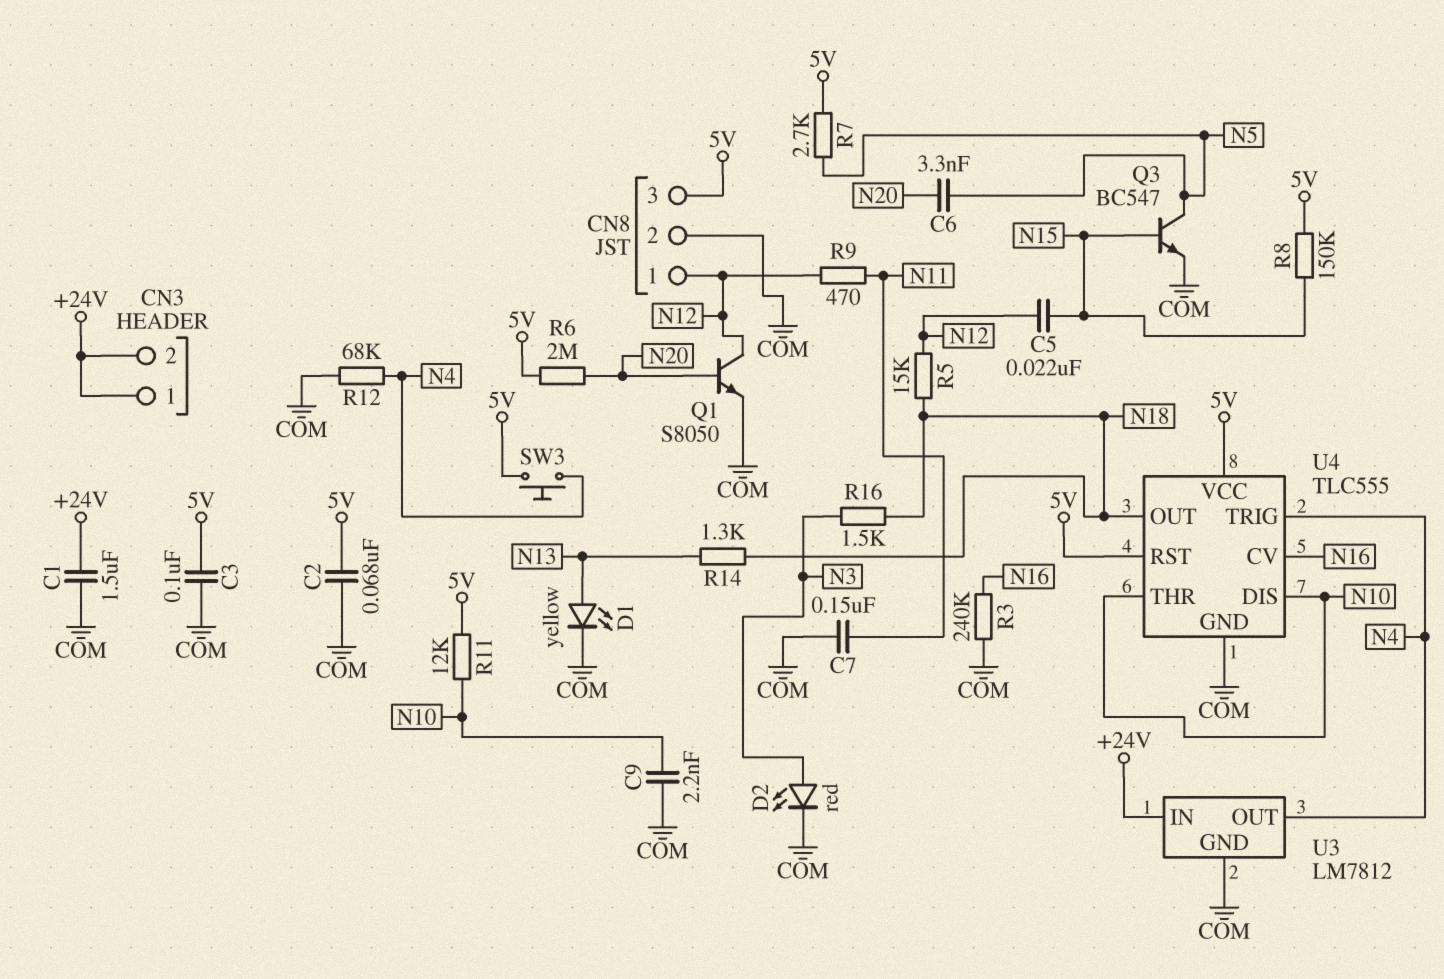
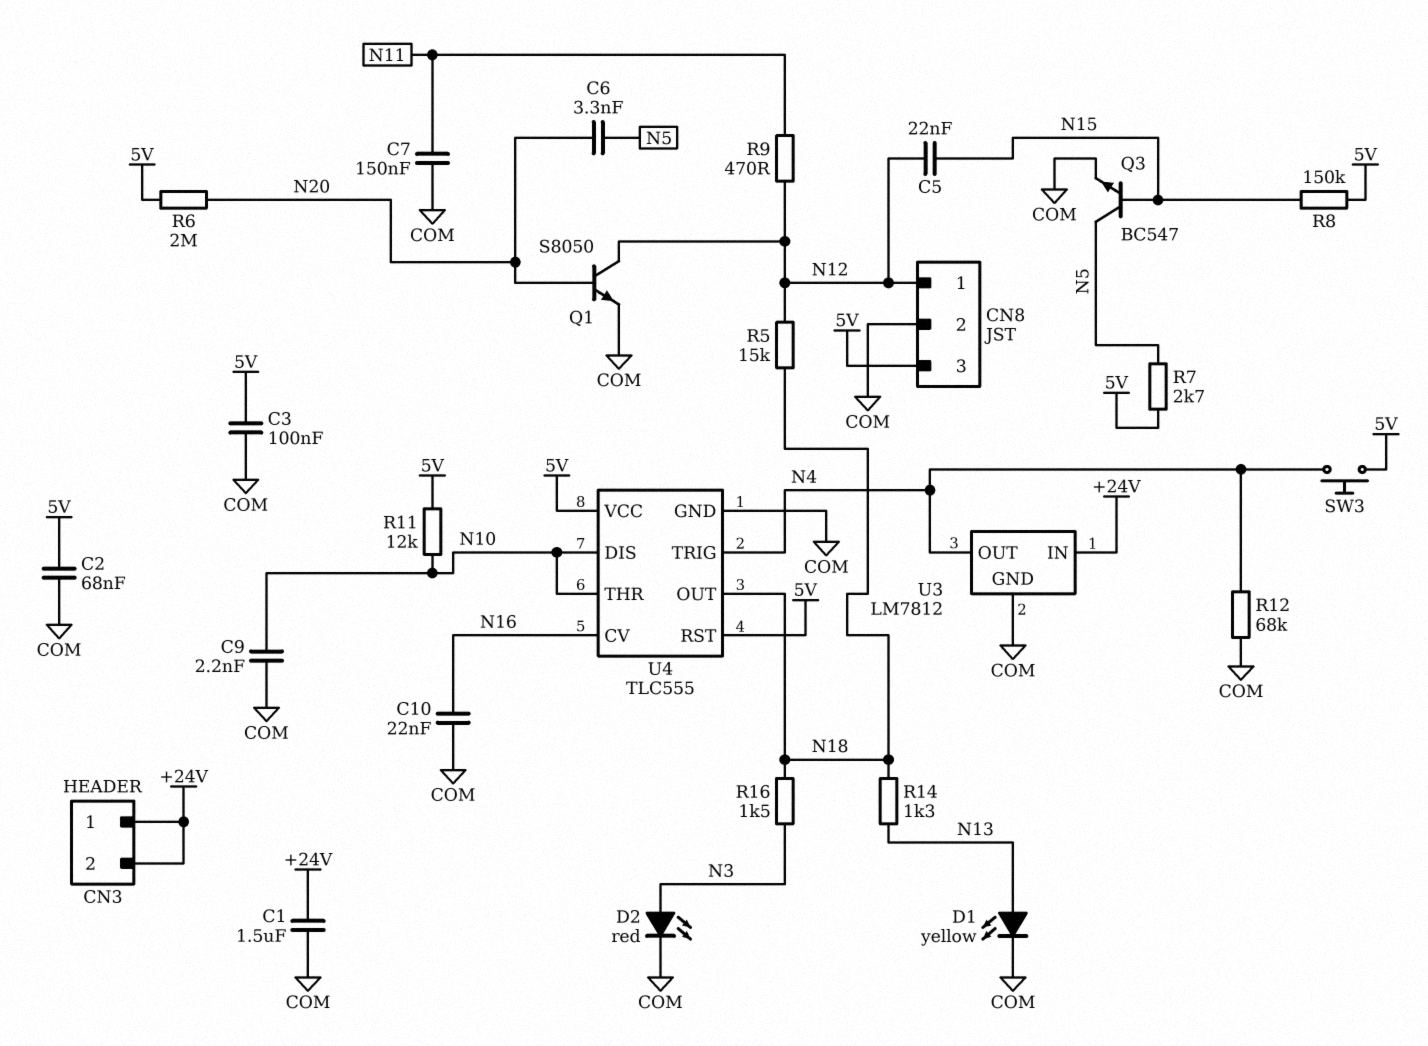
C10: none -> 22nF (COM, N16)
R3: 240k (COM, N16) -> none

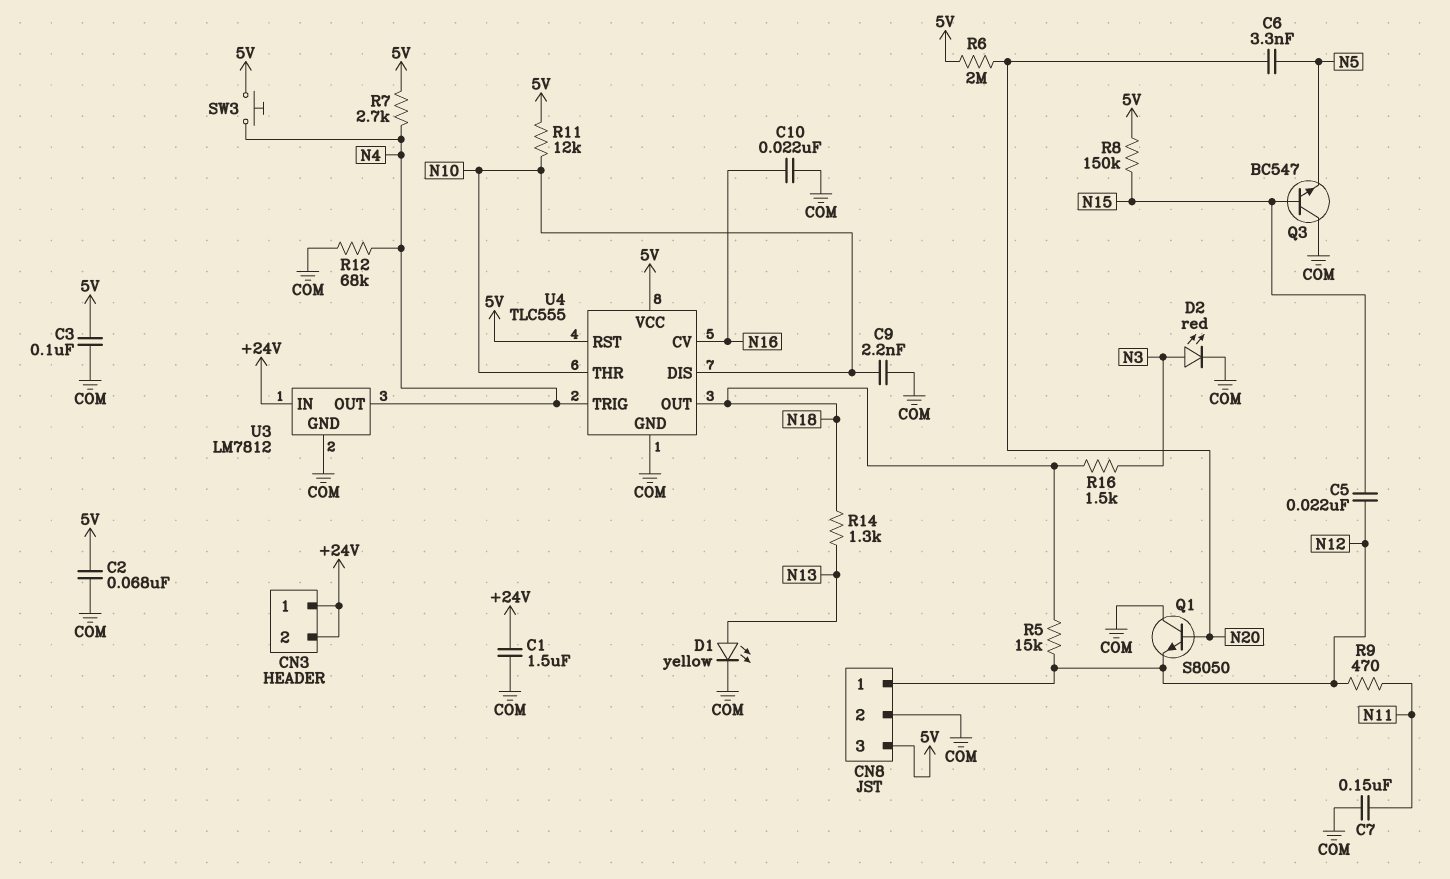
Q1: NPN S8050 (B N20, C N12, E COM) -> NPN S8050 (B N20, C COM, E N12)
Q3: NPN BC547 (B N15, C N5, E COM) -> NPN BC547 (B N15, C COM, E N5)
R7: 2.7k (5V, N5) -> 2.7k (5V, N4)

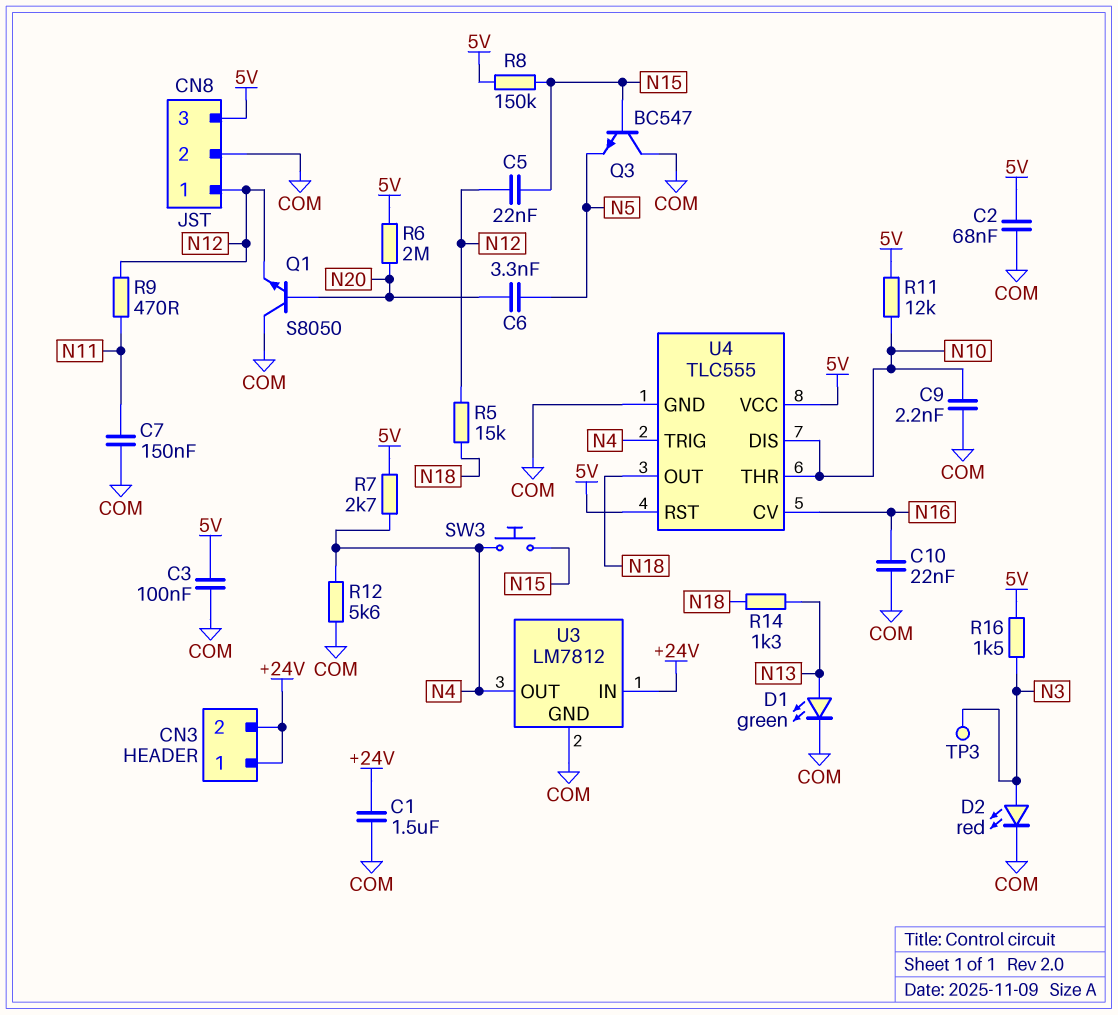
D1: LED yellow (A N13, K COM) -> LED green (A N13, K COM)
R12: 68k (COM, N4) -> 5.6k (COM, N4)
R16: 1.5k (N3, N18) -> 1.5k (5V, N3)
SW3: button (5V, N4) -> button (N4, N15)
TP3: none -> test point (N3)

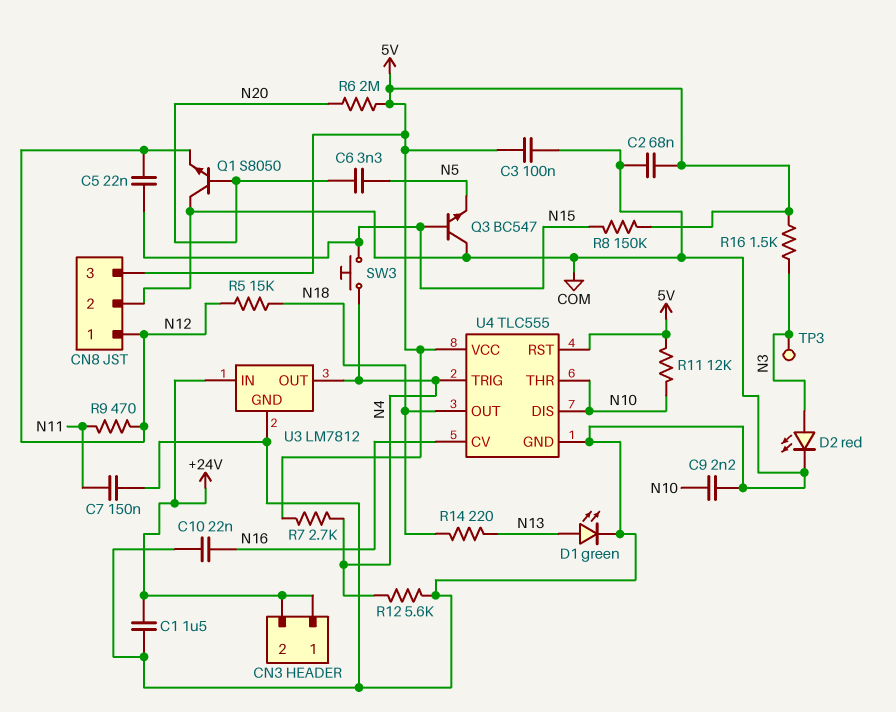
R14: 1.3k (N13, N18) -> 220 (N13, N18)

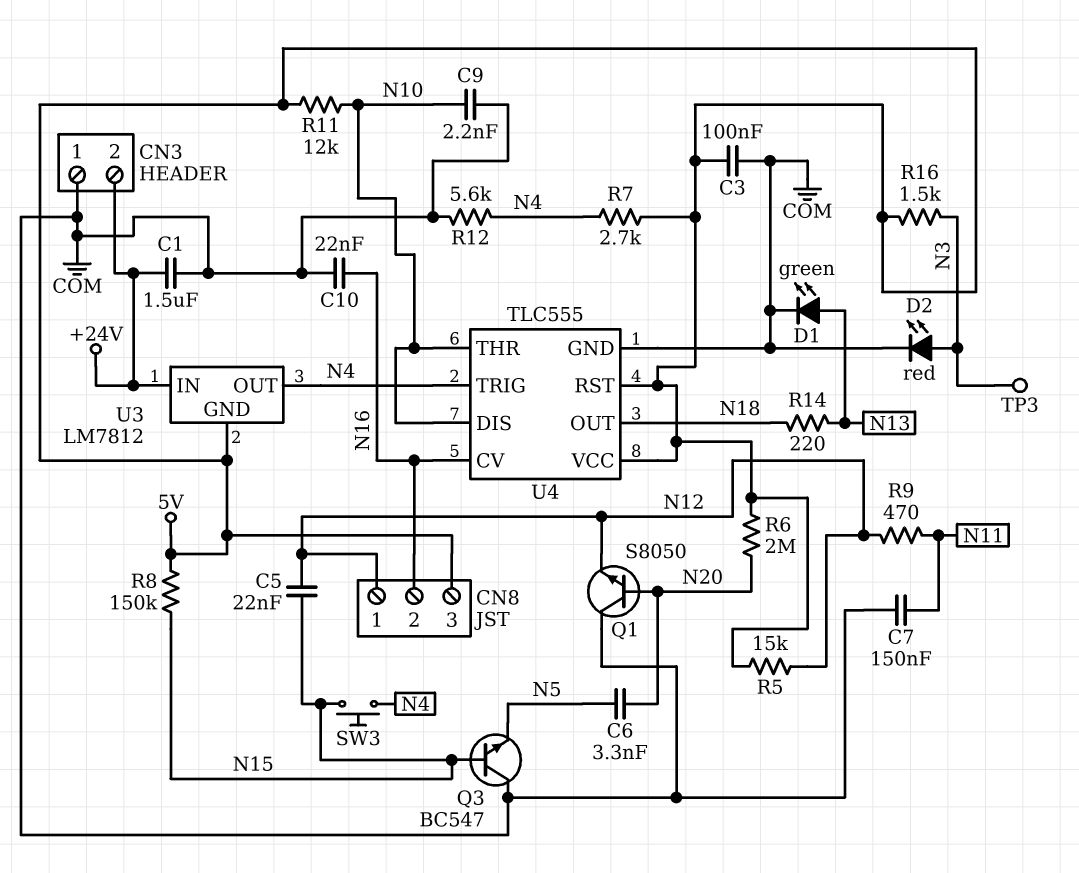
C2: 68nF (5V, COM) -> none
CN3 pin 1: +24V -> COM
CN8 pin 2: COM -> N16
R5: 15k (N12, N18) -> 15k (5V, N12)
U3 pin GND: COM -> 5V

